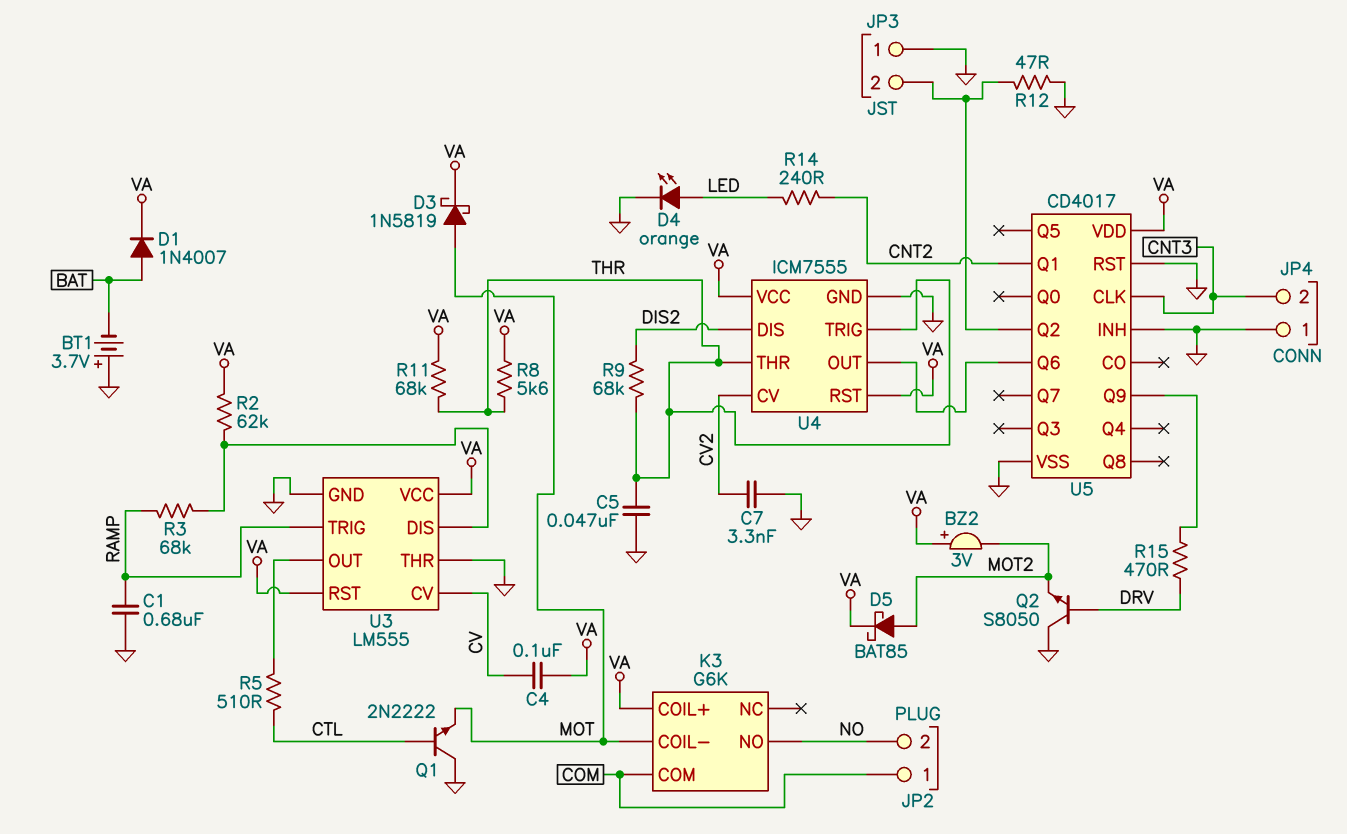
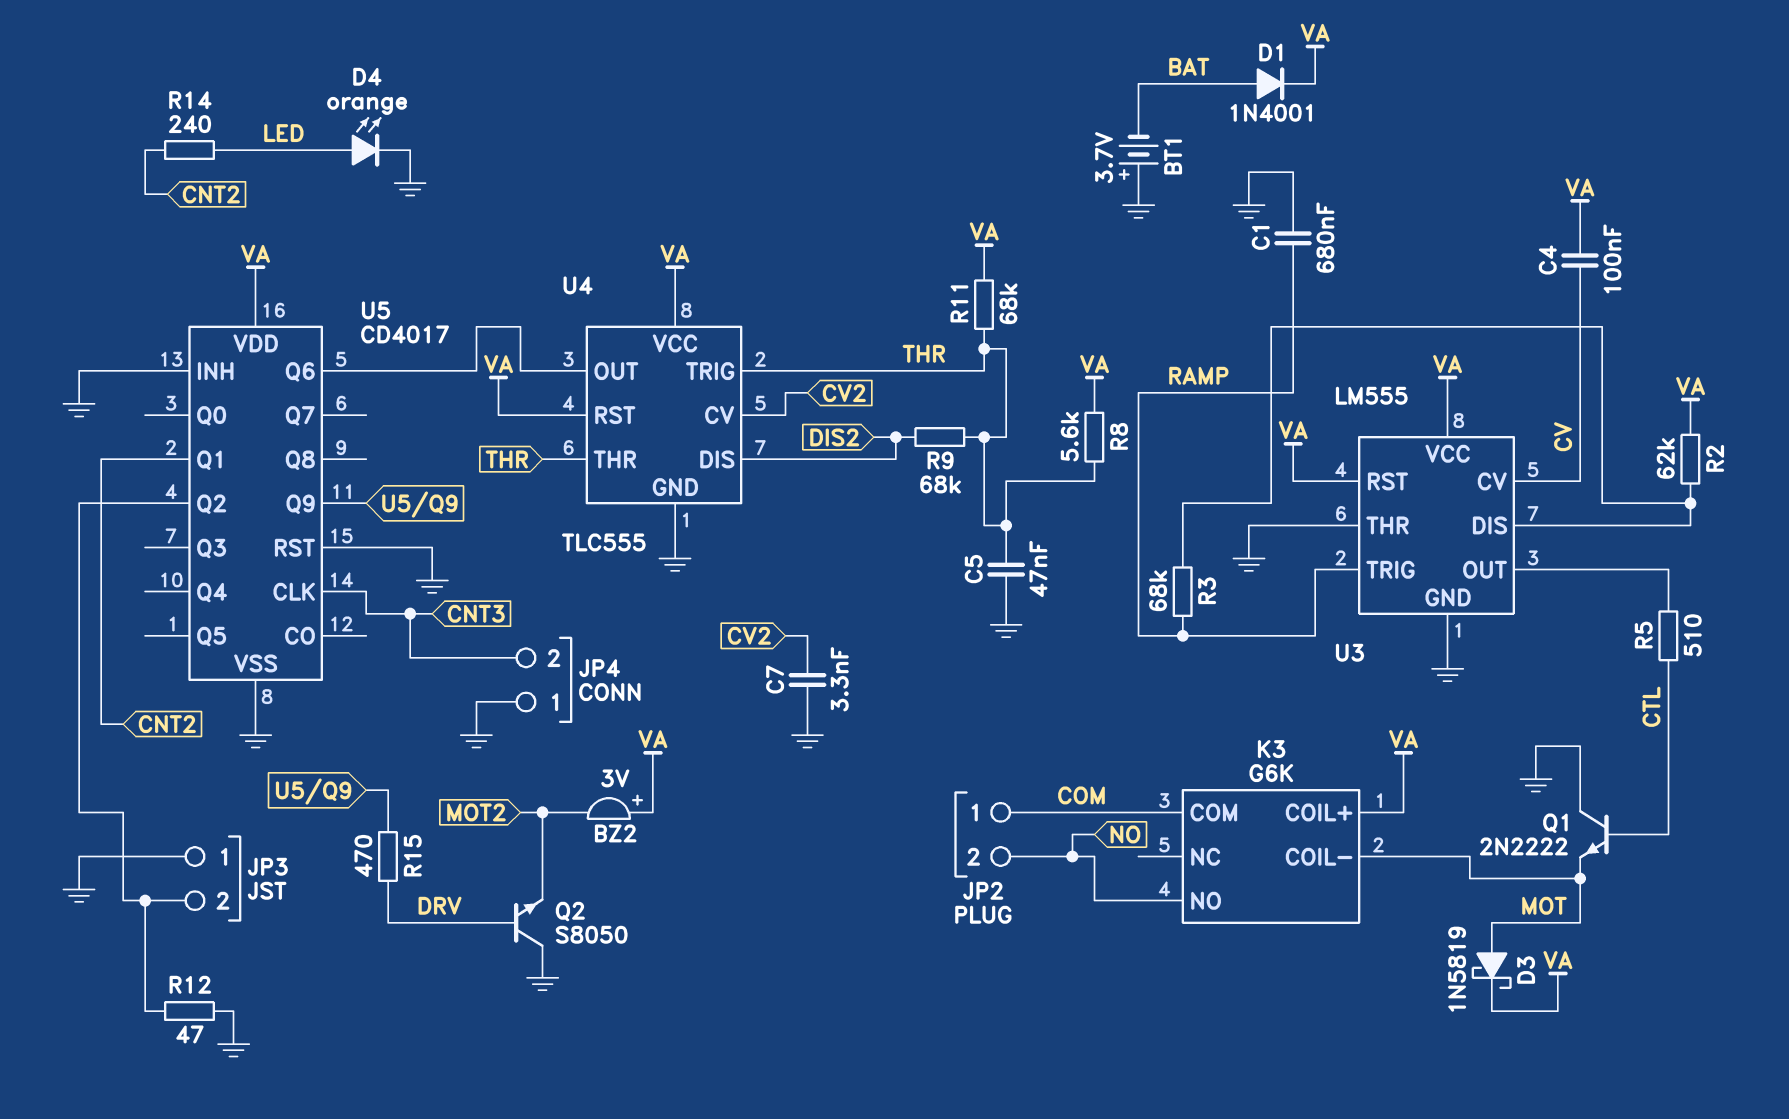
D1: diode 1N4007 (A BAT, K VA) -> diode 1N4001 (A BAT, K VA)
D5: schottky BAT85 (A MOT2, K VA) -> none
U4: ICM7555 -> TLC555

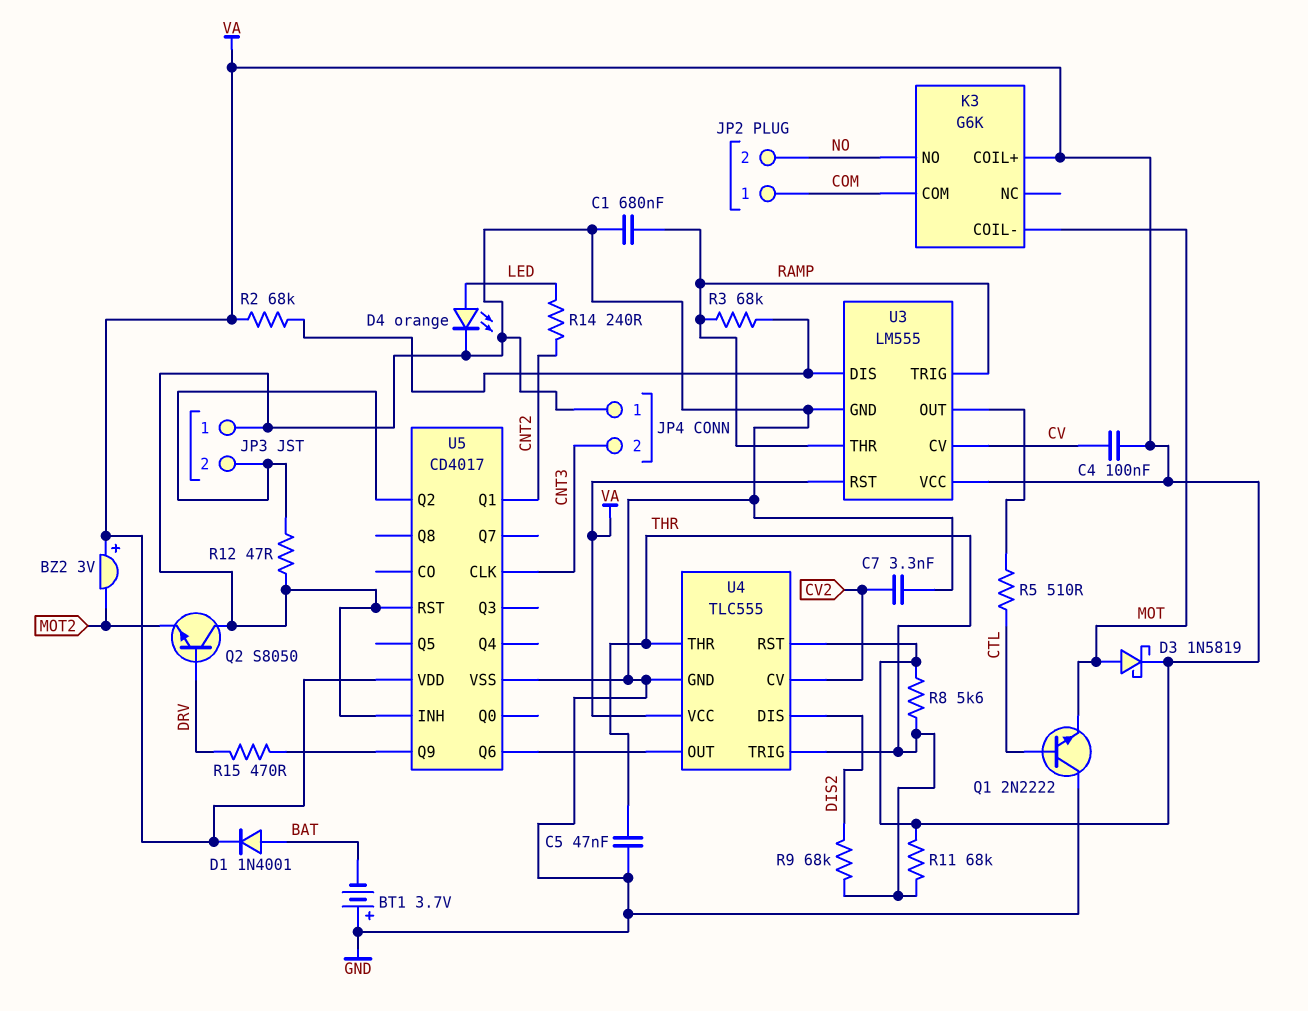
R2: 62k (U3/DIS, VA) -> 68k (U3/DIS, VA)
U3 pin THR: GND -> RAMP

